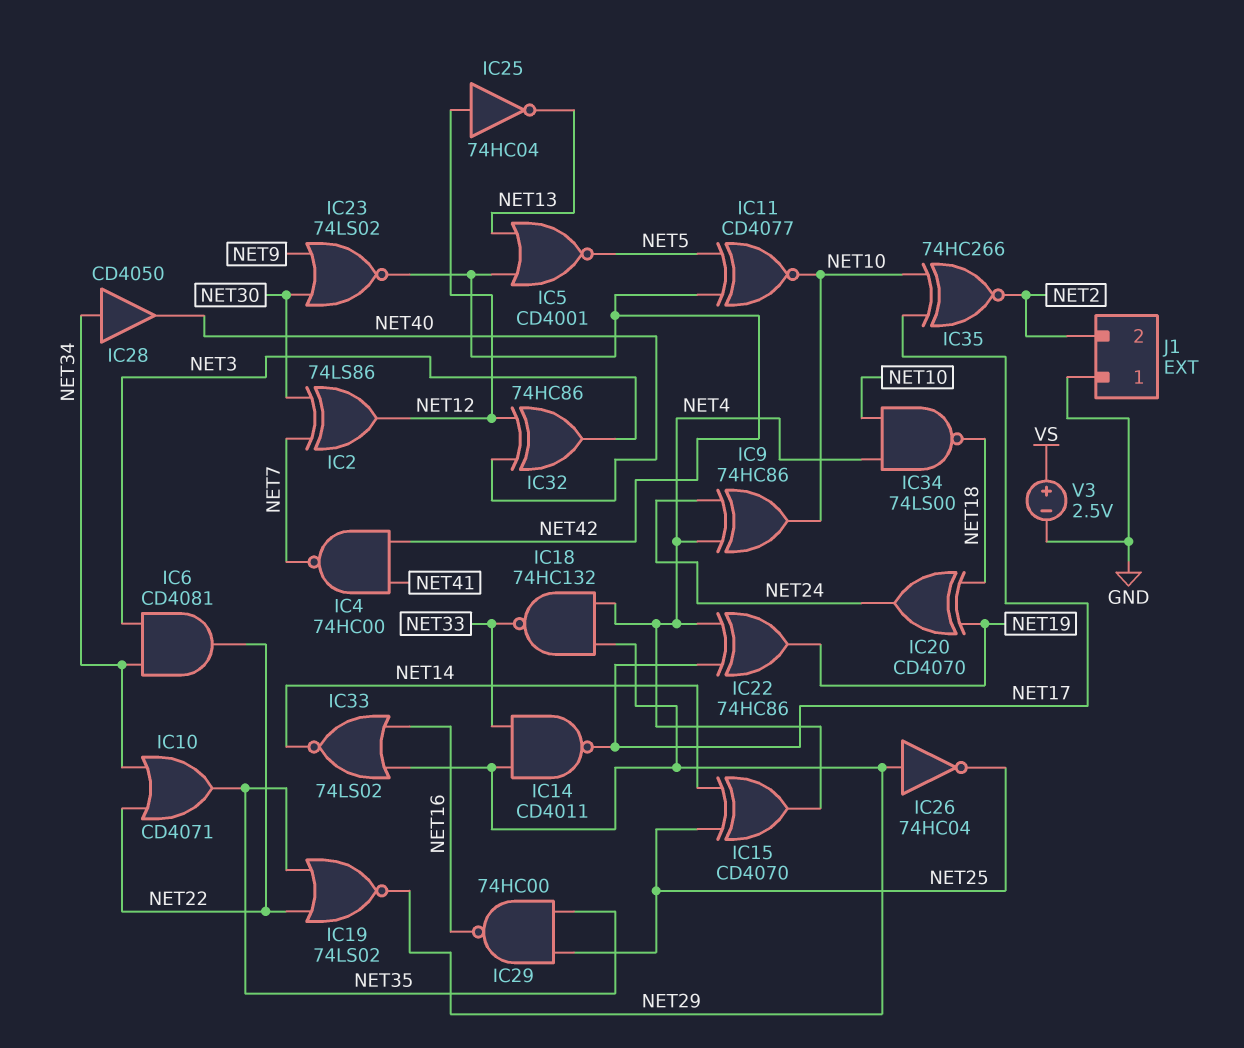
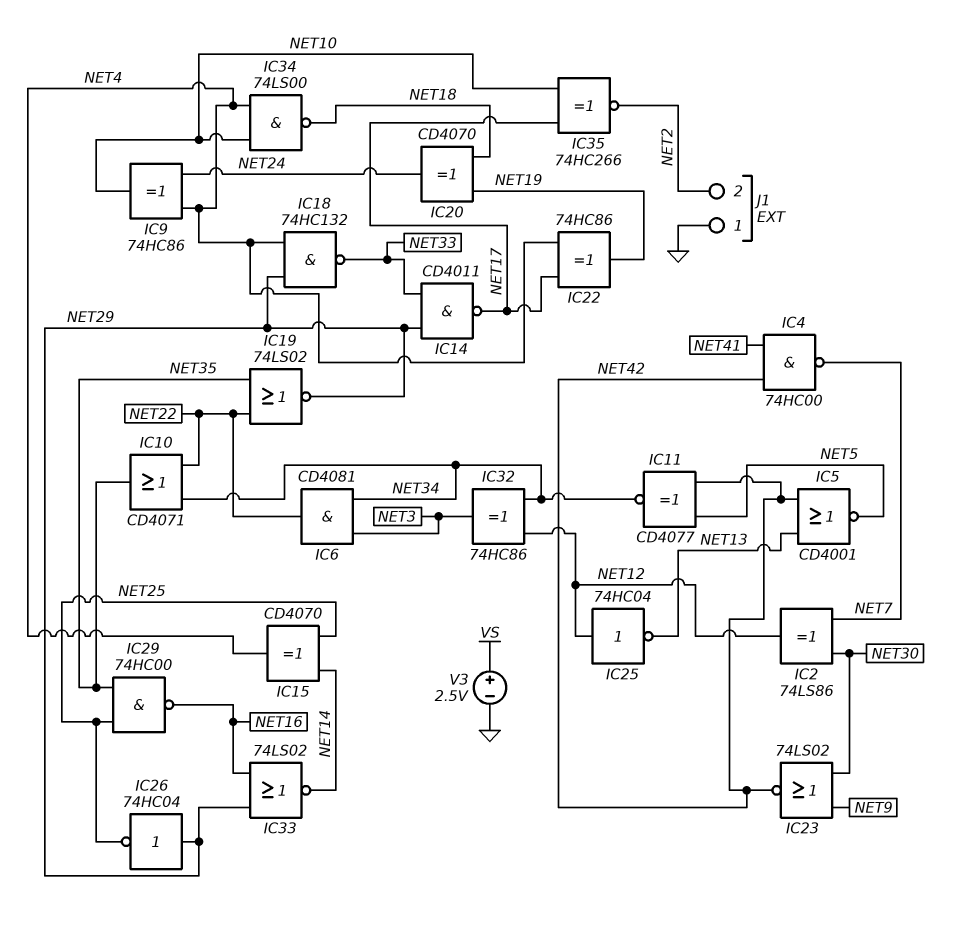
IC11: XNOR CD4077 (in NET5, in NET42, out NET10) -> XNOR CD4077 (in NET5, in NET42, out NET34)
IC28: buffer CD4050 (in NET34, out NET40) -> none
IC32: XOR 74HC86 (in NET12, in NET40, out NET3) -> XOR 74HC86 (in NET12, in NET34, out NET3)

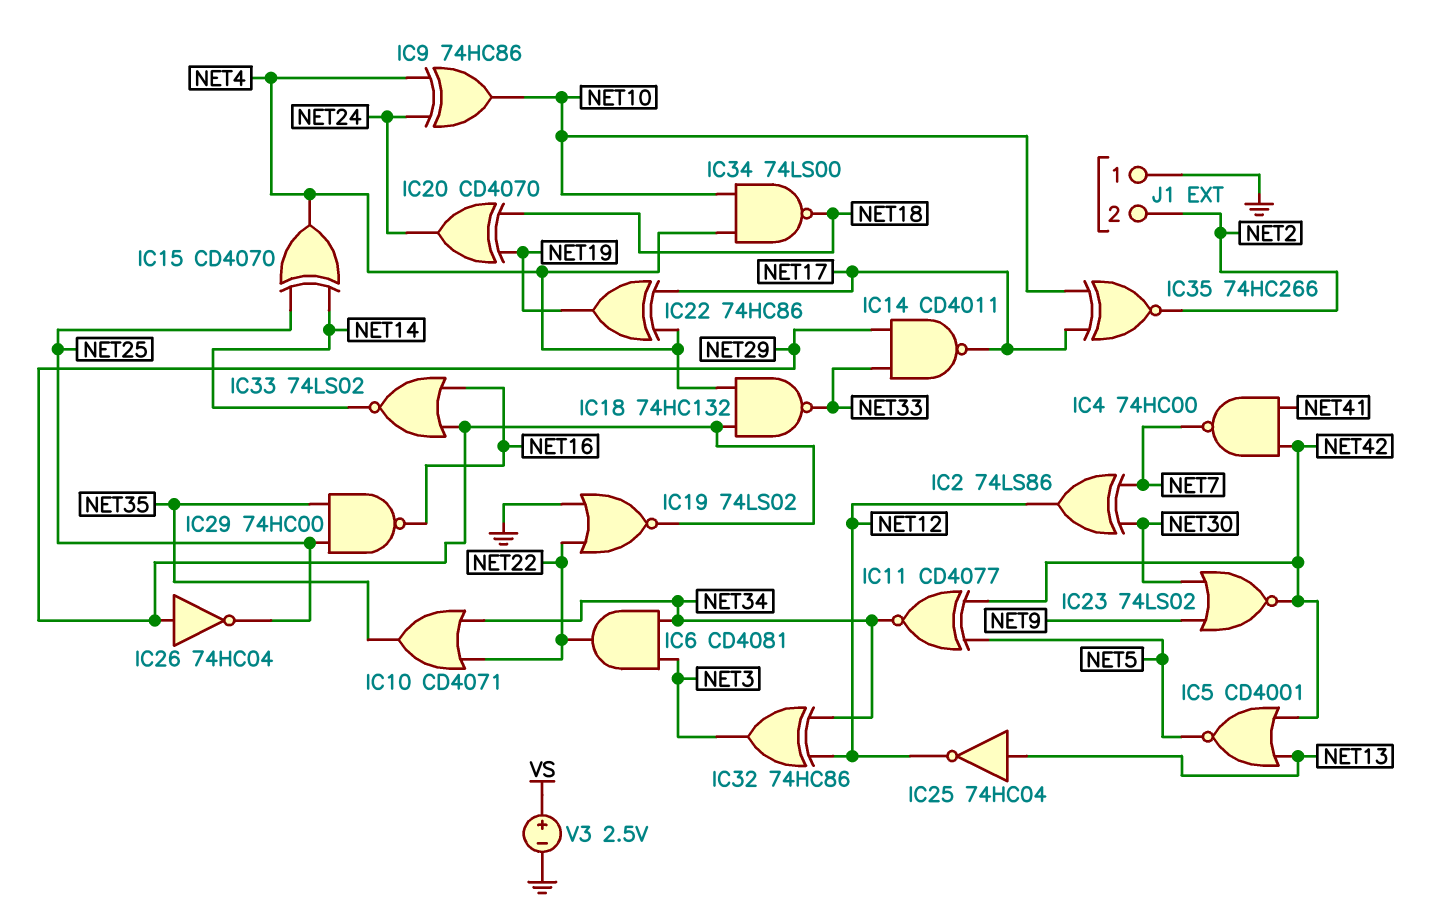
IC19: NOR 74LS02 (in NET22, in NET35, out NET29) -> NOR 74LS02 (in GND, in NET22, out NET29)
IC25: NOT 74HC04 (in NET12, out NET13) -> NOT 74HC04 (in NET13, out NET12)

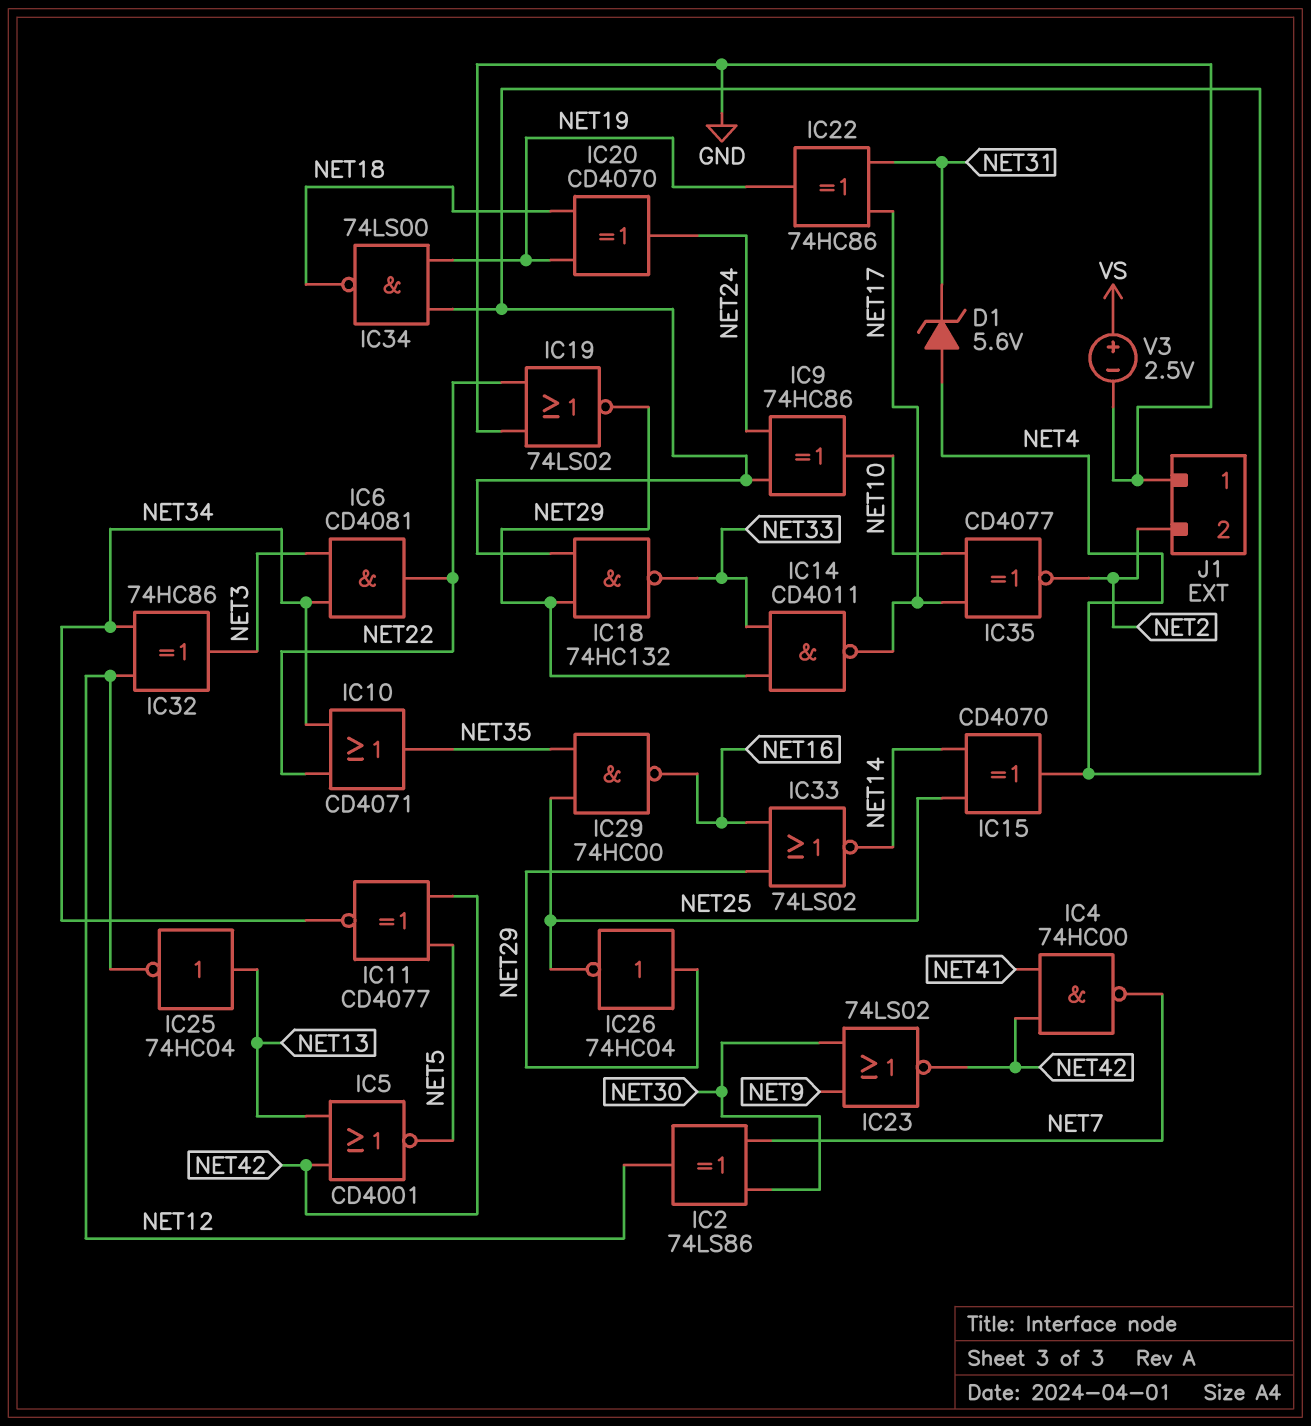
D1: none -> zener 5.6V (A NET4, K NET31)
IC22: XOR 74HC86 (in NET4, in NET17, out NET19) -> XOR 74HC86 (in NET17, in NET31, out NET19)
IC34: NAND 74LS00 (in NET4, in NET10, out NET18) -> NAND 74LS00 (in NET4, in NET19, out NET18)
IC35: XNOR 74HC266 (in NET10, in NET17, out NET2) -> XNOR CD4077 (in NET10, in NET17, out NET2)

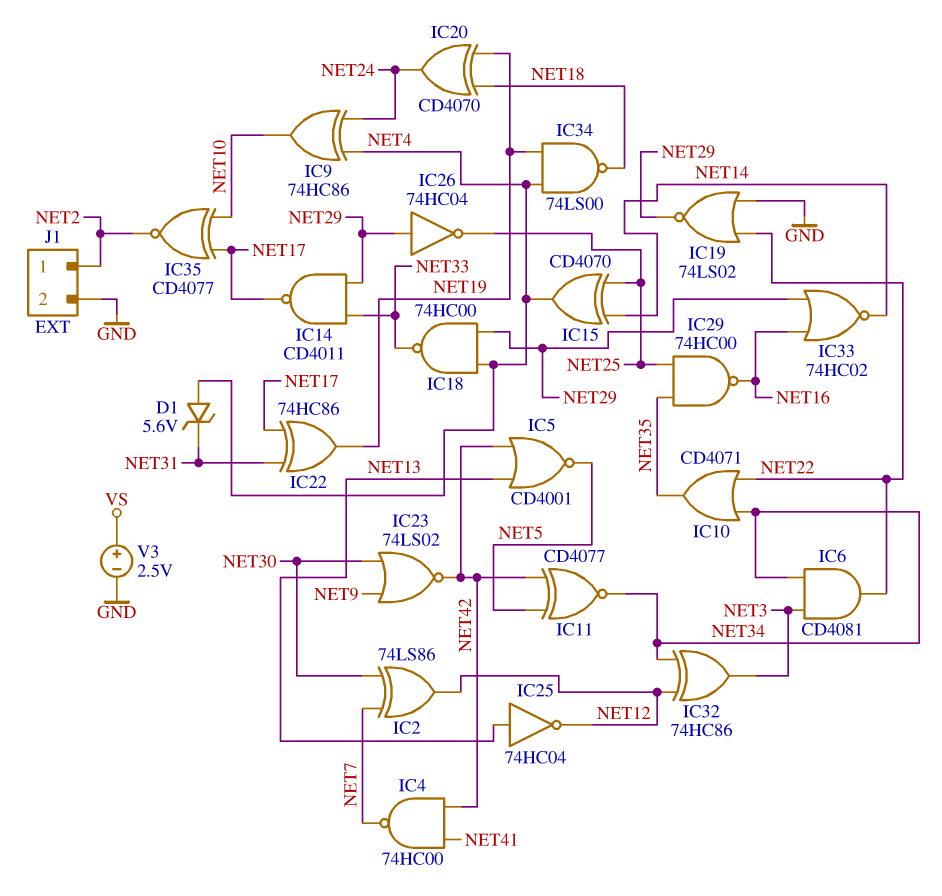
IC18: NAND 74HC132 (in NET4, in NET29, out NET33) -> NAND 74HC00 (in NET4, in NET29, out NET33)
IC33: NOR 74LS02 (in NET16, in NET29, out NET14) -> NOR 74HC02 (in NET16, in NET29, out NET14)
J1 pin 1: GND -> NET2
J1 pin 2: NET2 -> GND

